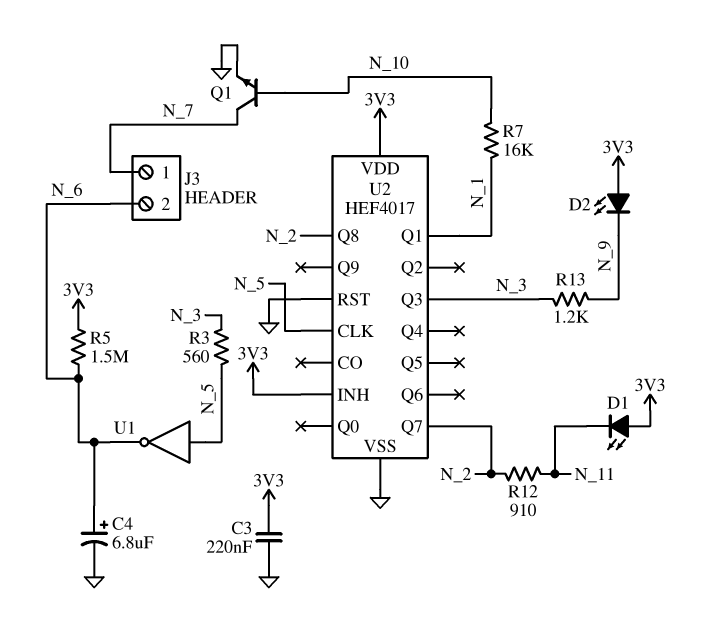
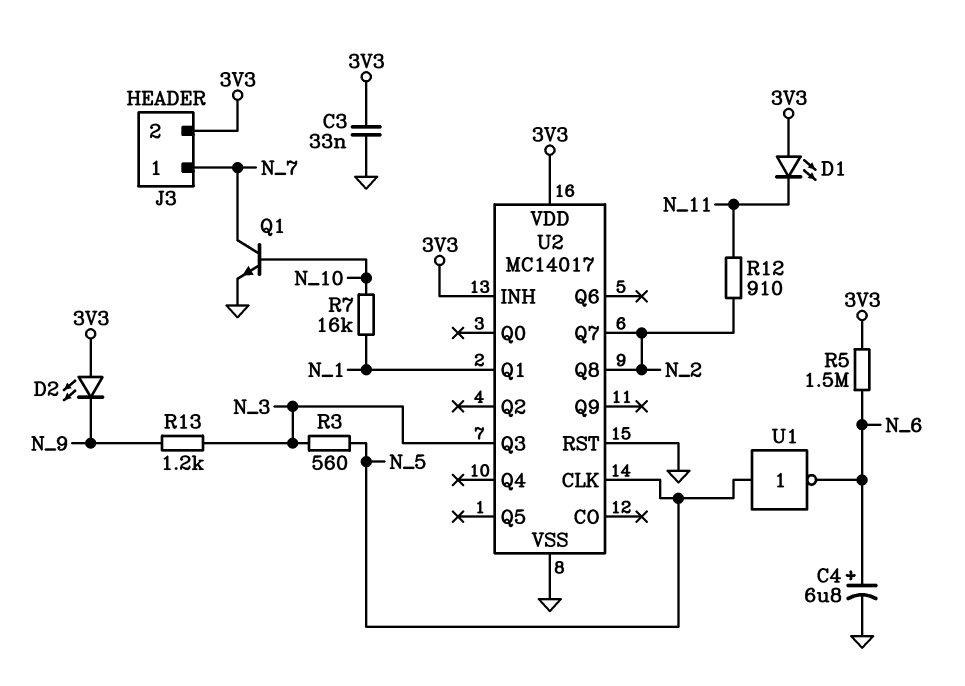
C3: 220nF (3V3, GND) -> 33nF (3V3, GND)
J3 pin 2: N_6 -> 3V3
U2: HEF4017 -> MC14017

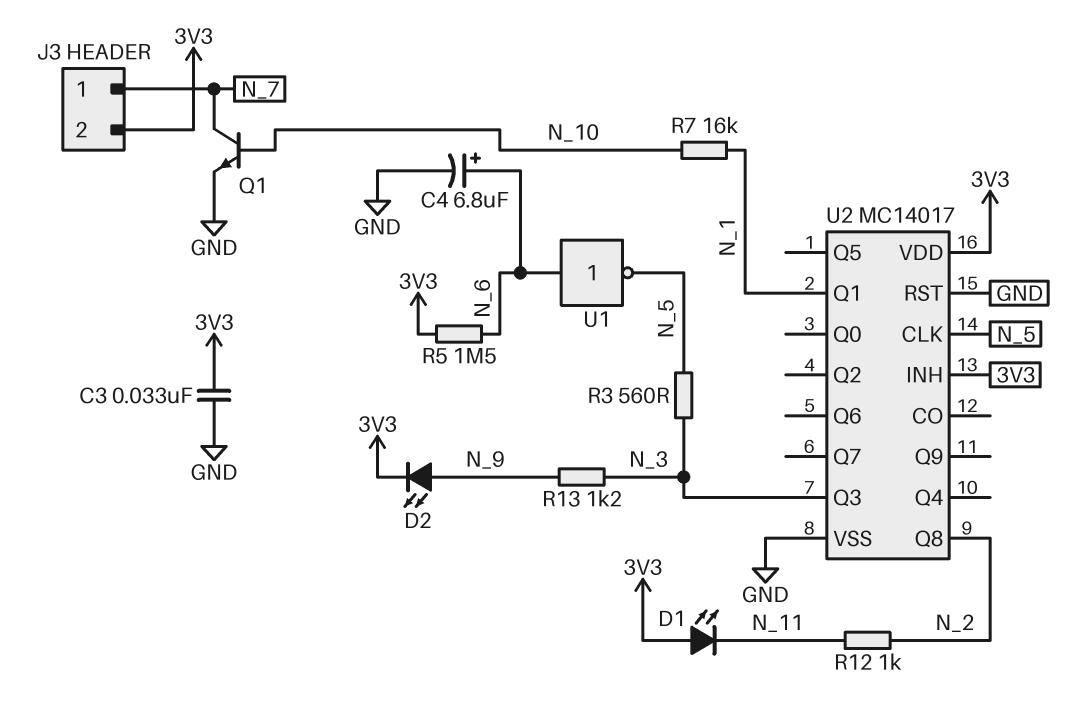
D2: LED (A 3V3, K N_9) -> LED (A N_9, K 3V3)
R12: 910 (N_2, N_11) -> 1k (N_2, N_11)
U1: NOT (in N_5, out N_6) -> NOT (in N_6, out N_5)
U2 pin Q7: N_2 -> none

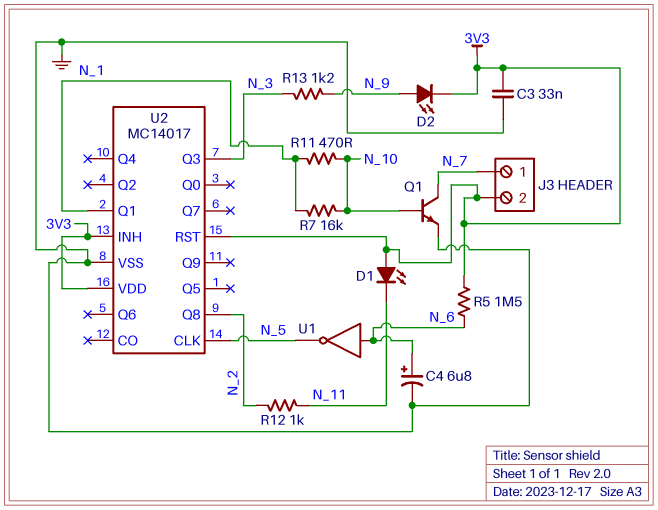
R3: 560 (N_3, N_5) -> none
R11: none -> 470 (N_1, N_10)
U2 pin RST: GND -> 3V3

